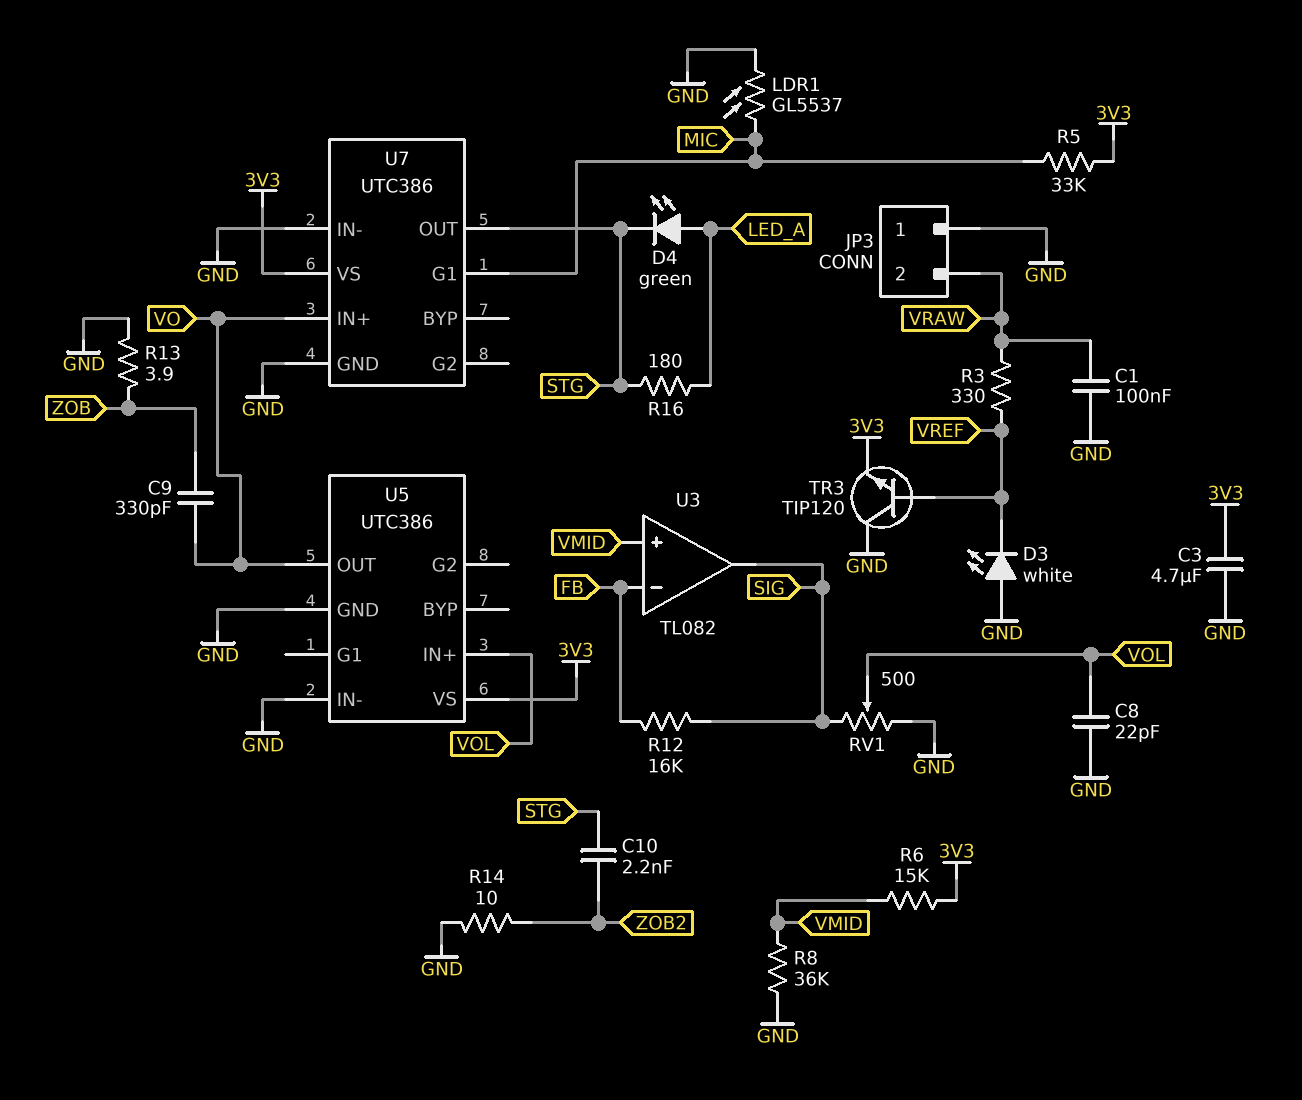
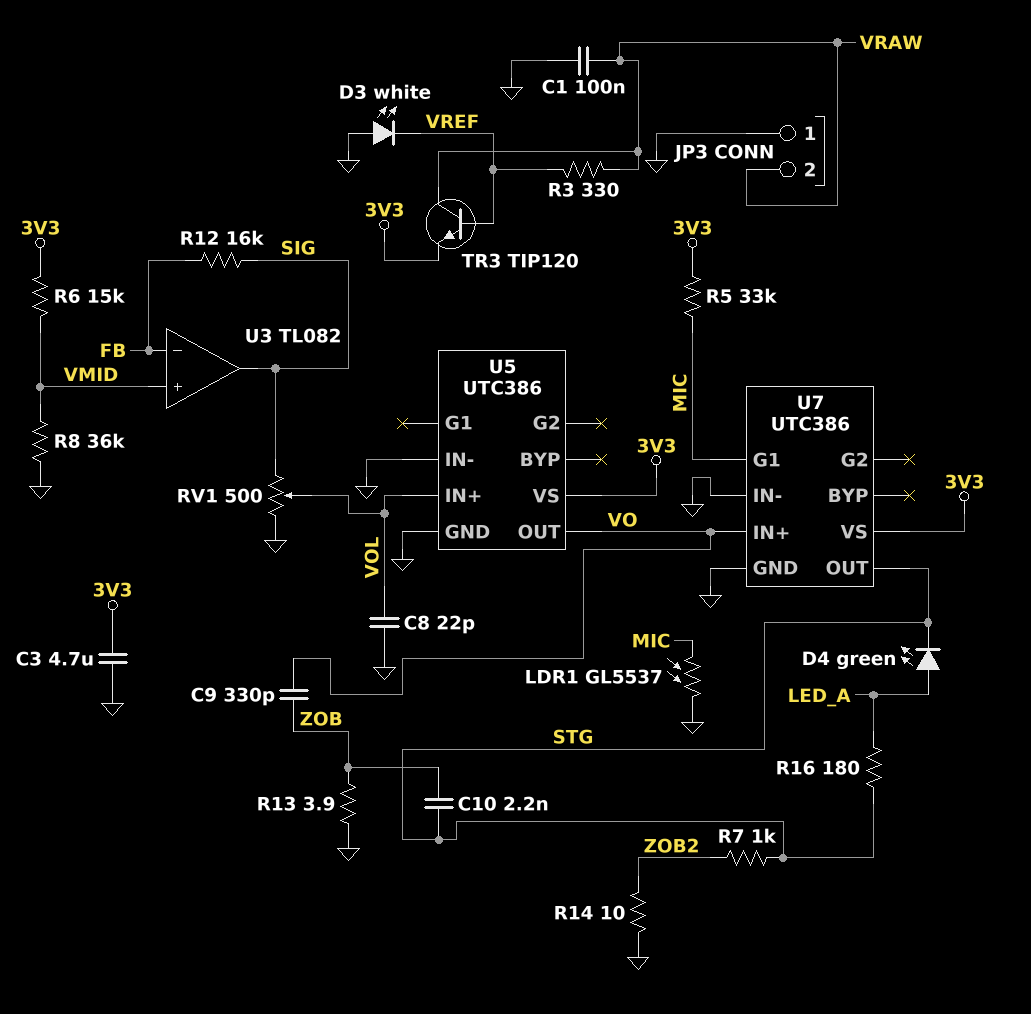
C10: 2.2nF (STG, ZOB2) -> 2.2nF (STG, ZOB)
R7: none -> 1k (STG, ZOB2)
TR3: NPN TIP120 (B VREF, C GND, E 3V3) -> NPN TIP120 (B VREF, C VRAW, E 3V3)

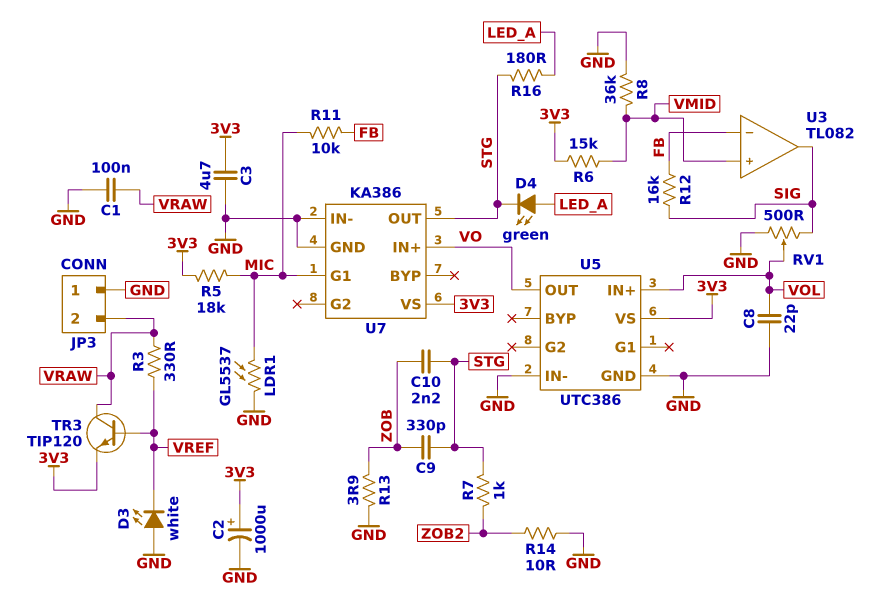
C2: none -> 1000uF (plus 3V3, minus GND)
C9: 330pF (VO, ZOB) -> 330pF (STG, ZOB)
R5: 33k (3V3, MIC) -> 18k (3V3, MIC)
R11: none -> 10k (FB, MIC)
U7: UTC386 -> KA386

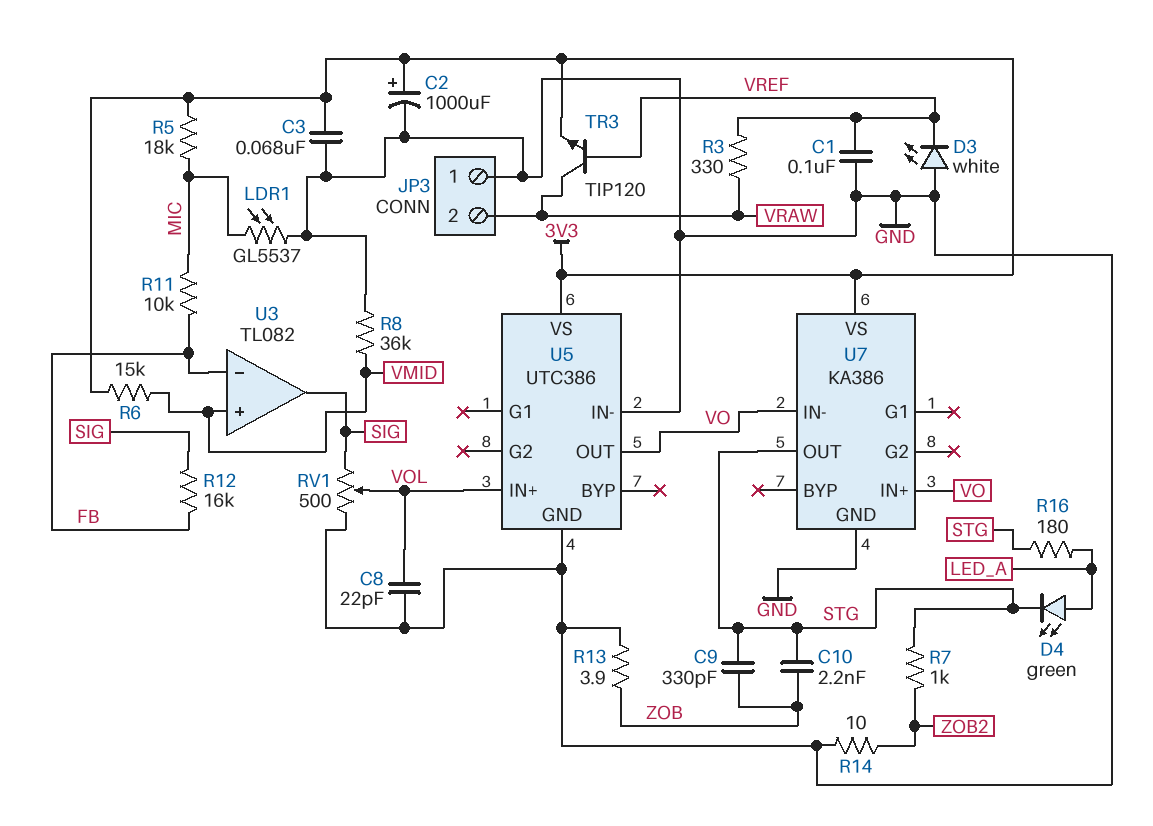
C1: 100nF (GND, VRAW) -> 100nF (GND, VREF)
C3: 4.7uF (3V3, GND) -> 68nF (3V3, GND)
U7 pin G1: MIC -> none
U7 pin IN-: GND -> VO

